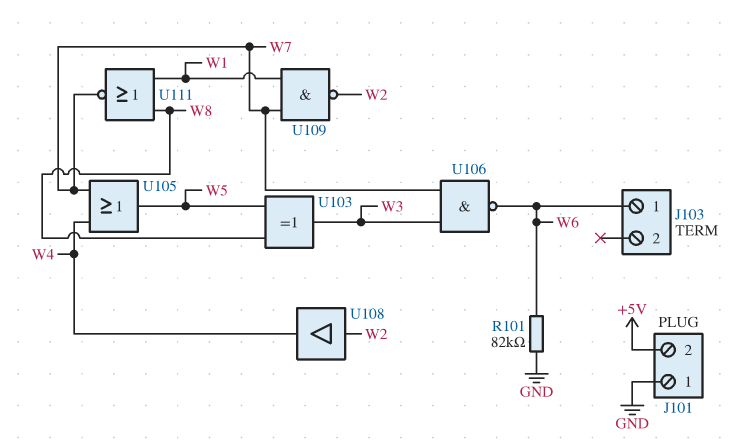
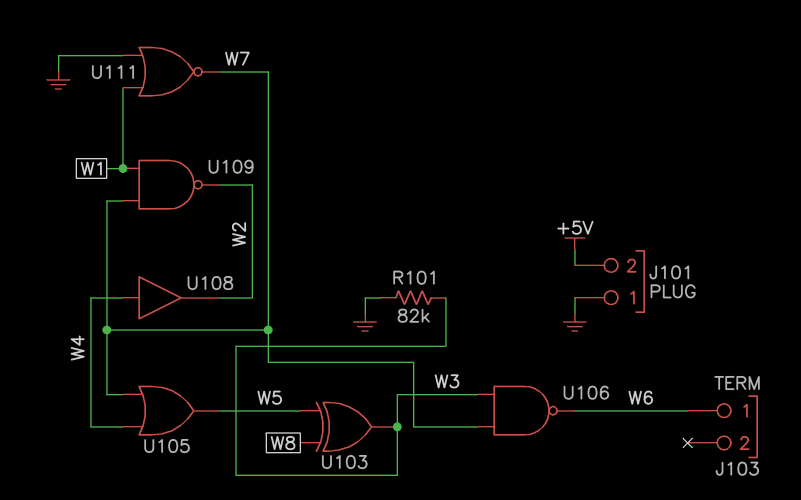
R101: 82k (GND, W6) -> 82k (GND, W3)
U108: buffer (in W2, out W4) -> buffer (in W4, out W2)
U111: NOR (in W1, in W8, out W7) -> NOR (in GND, in W1, out W7)

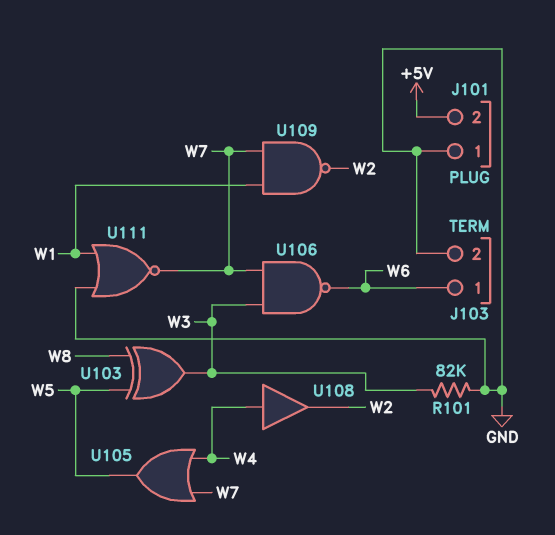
J103 pin 2: none -> GND

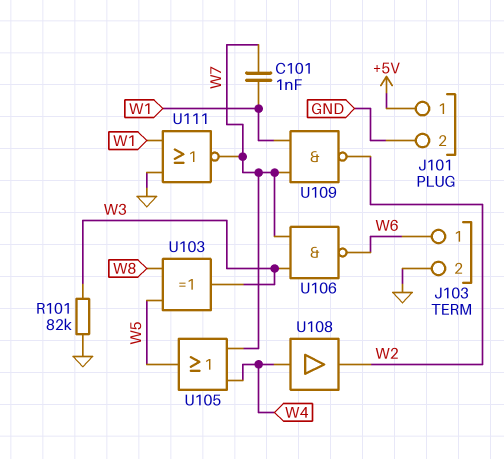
C101: none -> 1nF (W1, W7)
J101 pin 1: GND -> +5V
J101 pin 2: +5V -> GND

